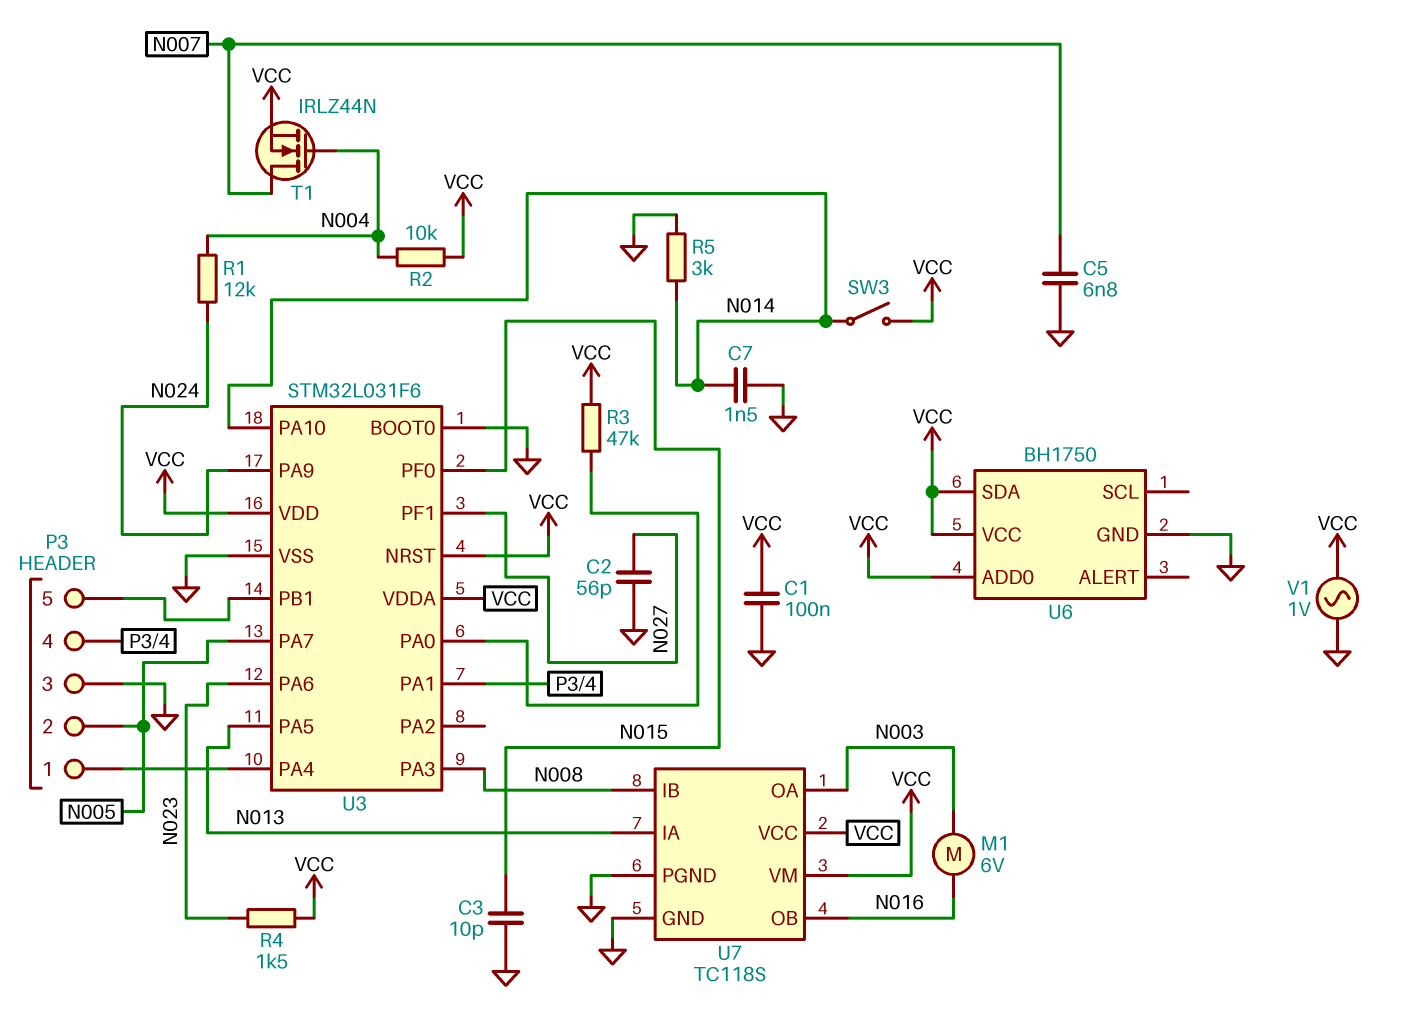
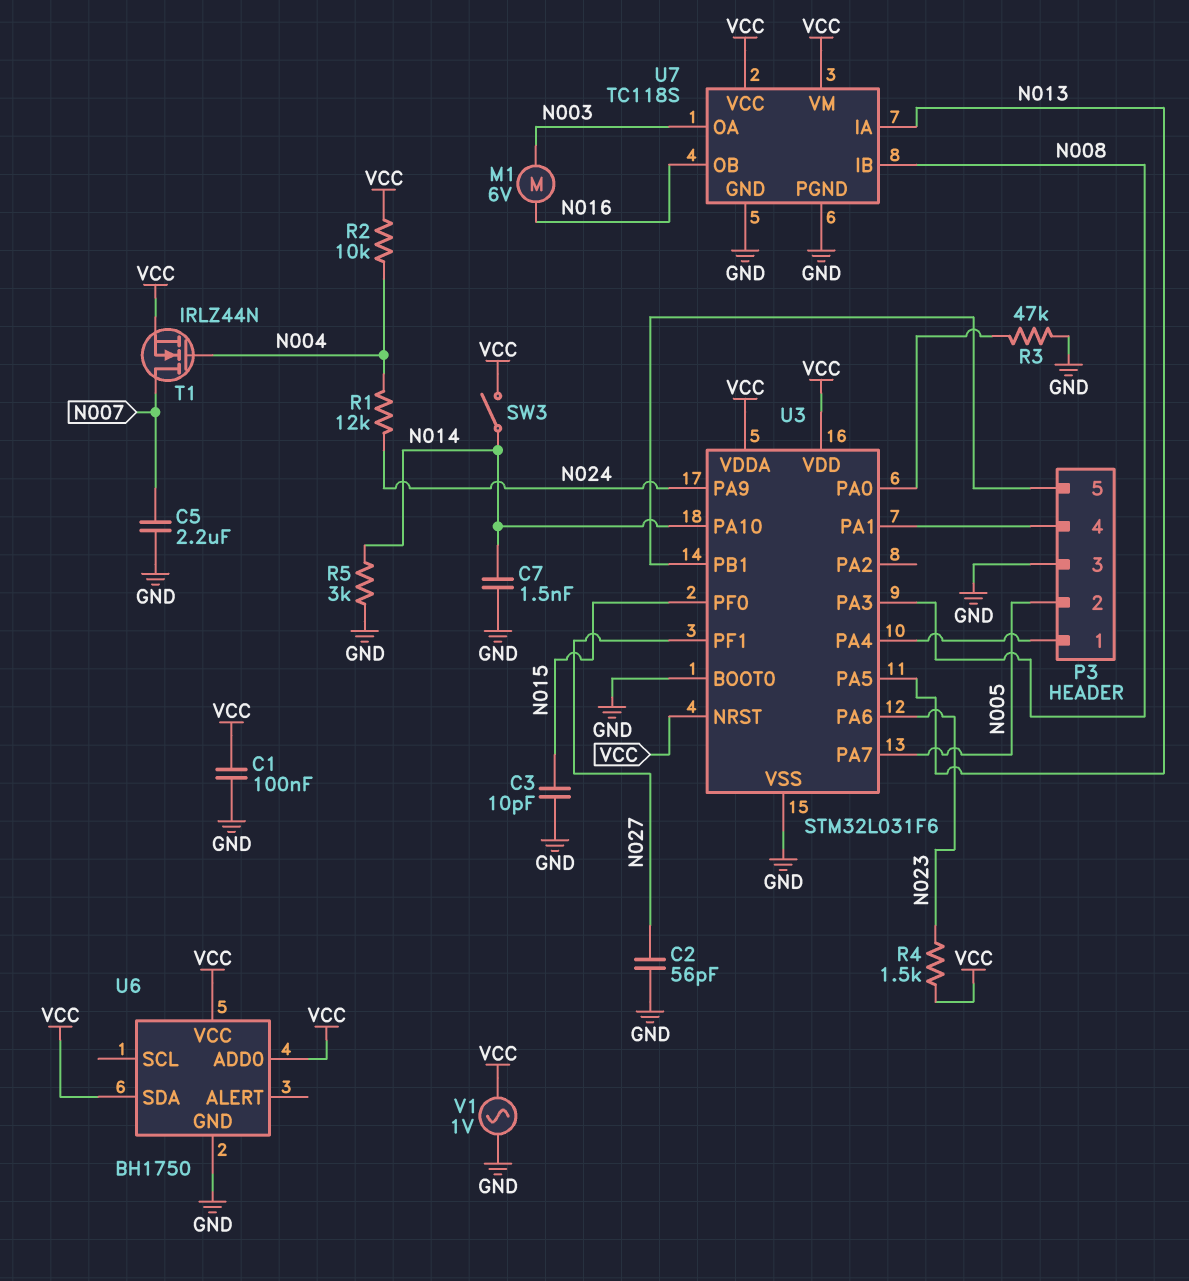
C5: 6.8nF (GND, N007) -> 2.2uF (GND, N007)
R3: 47k (U3/PA0, VCC) -> 47k (GND, U3/PA0)

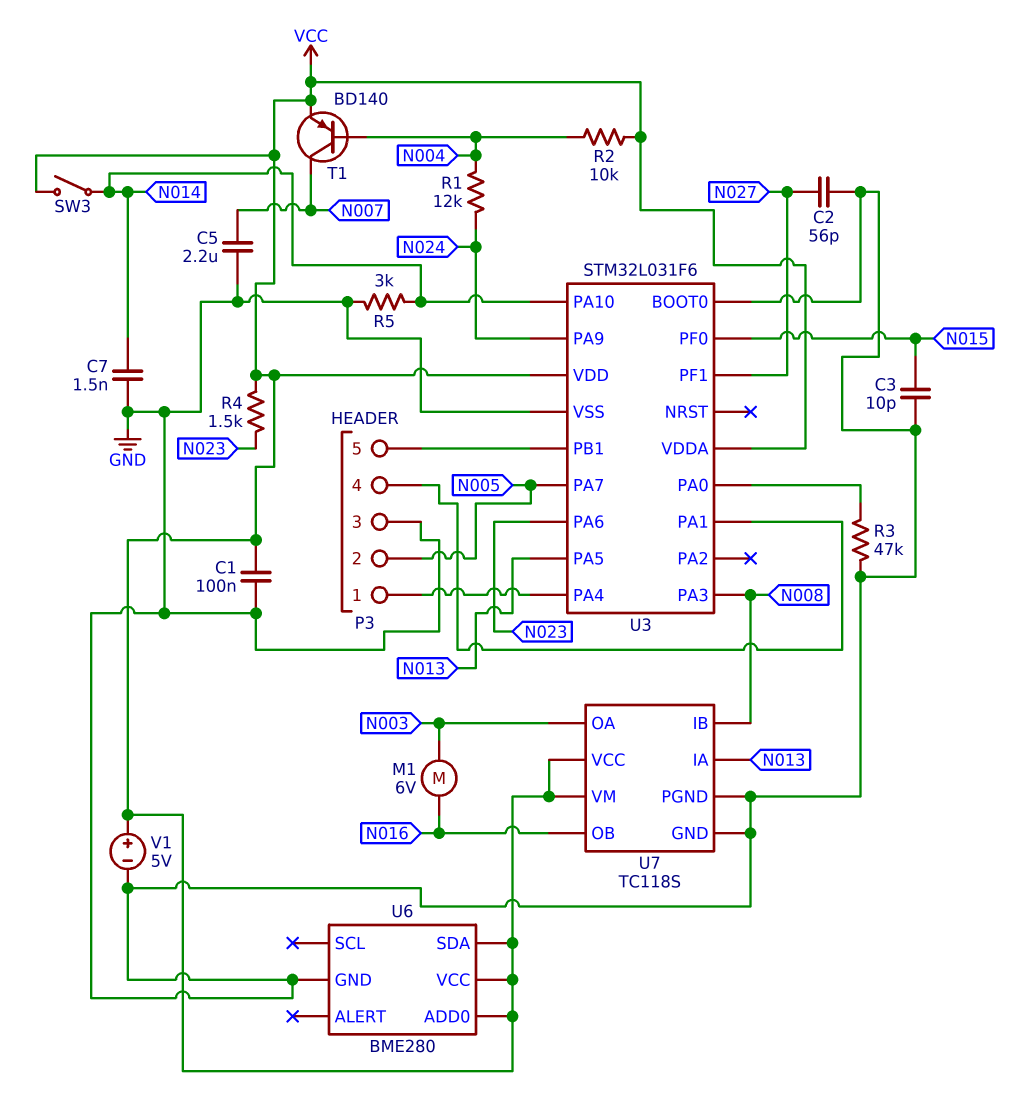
T1: NMOS IRLZ44N (G N004, D N007, S VCC) -> PNP BD140 (B N004, C N007, E VCC)
U3 pin NRST: VCC -> none
U6: BH1750 -> BME280
V1: AC 1V (GND, VCC) -> 5V (plus VCC, minus GND)

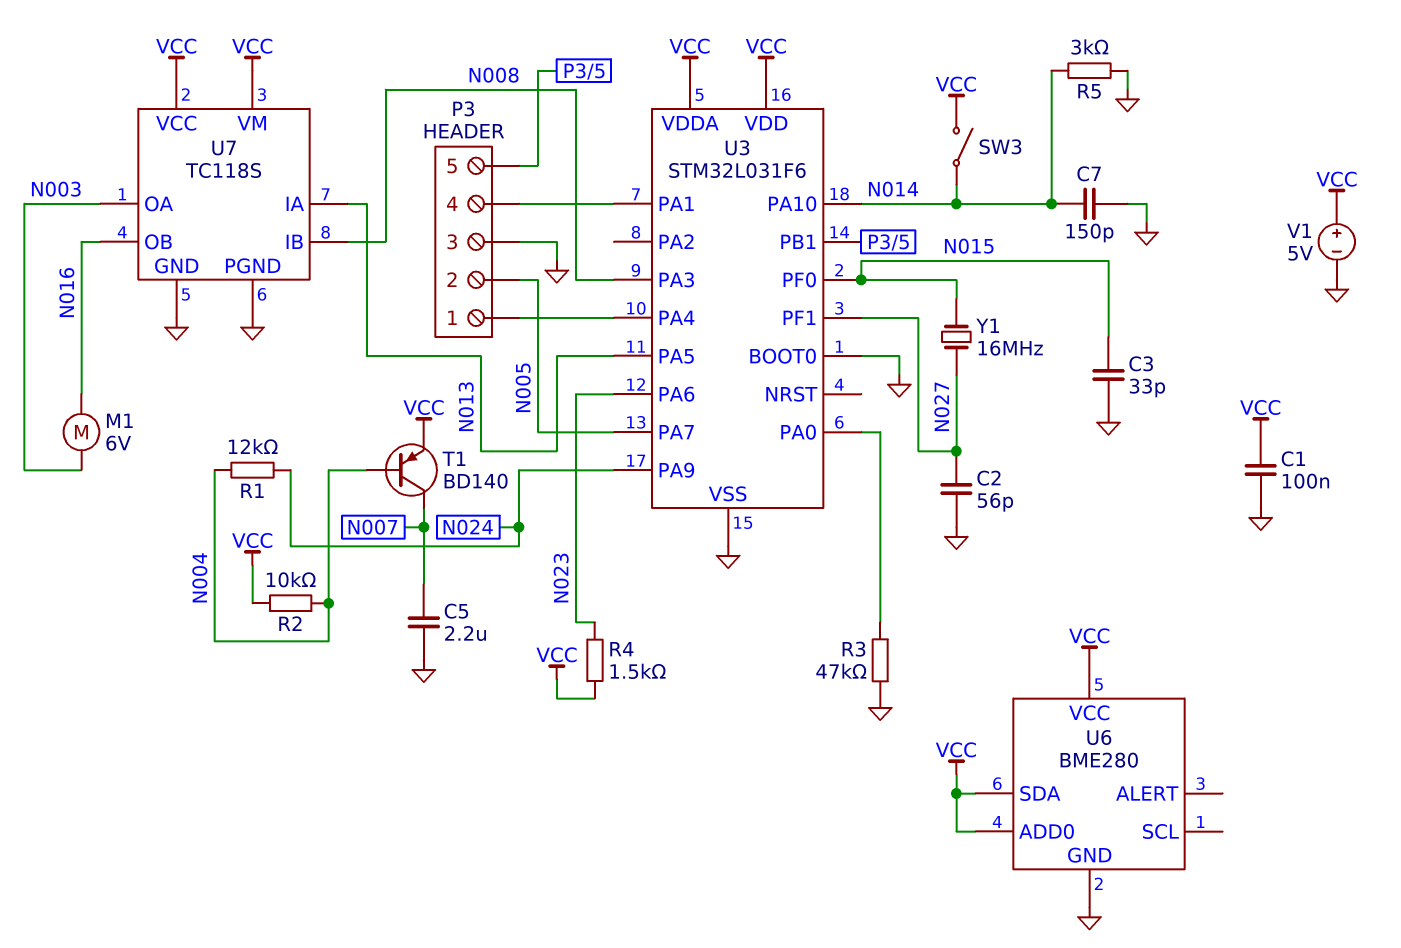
C3: 10pF (GND, N015) -> 33pF (GND, N015)
C7: 1.5nF (GND, N014) -> 150pF (GND, N014)
Y1: none -> 16MHz (N015, N027)

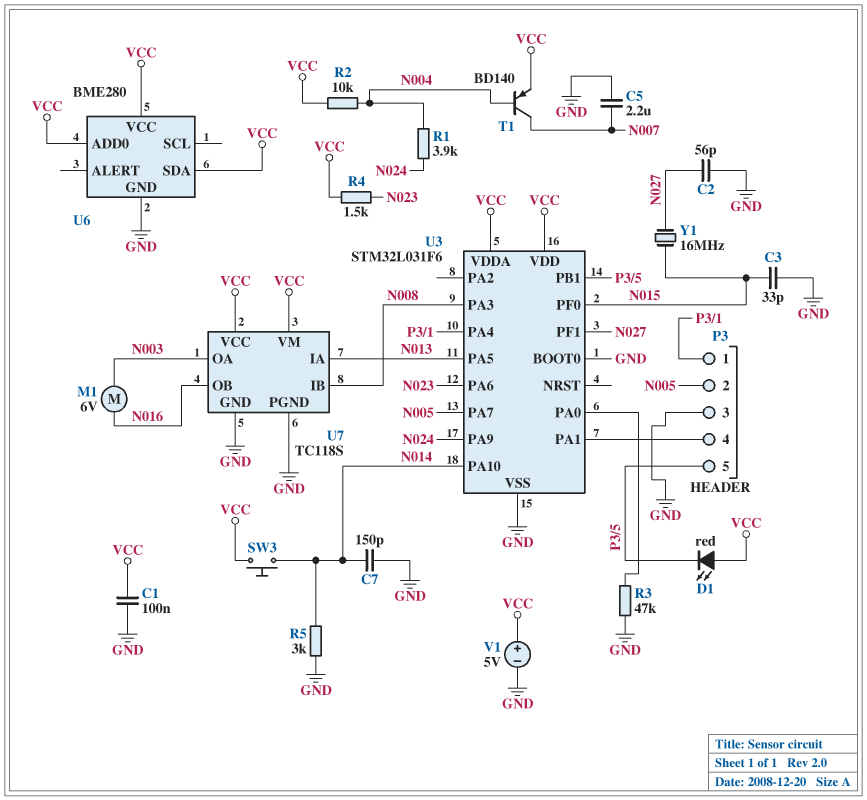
D1: none -> LED red (A VCC, K P3/5)
R1: 12k (N004, N024) -> 3.9k (N004, N024)
SW3: switch (N014, VCC) -> button (N014, VCC)

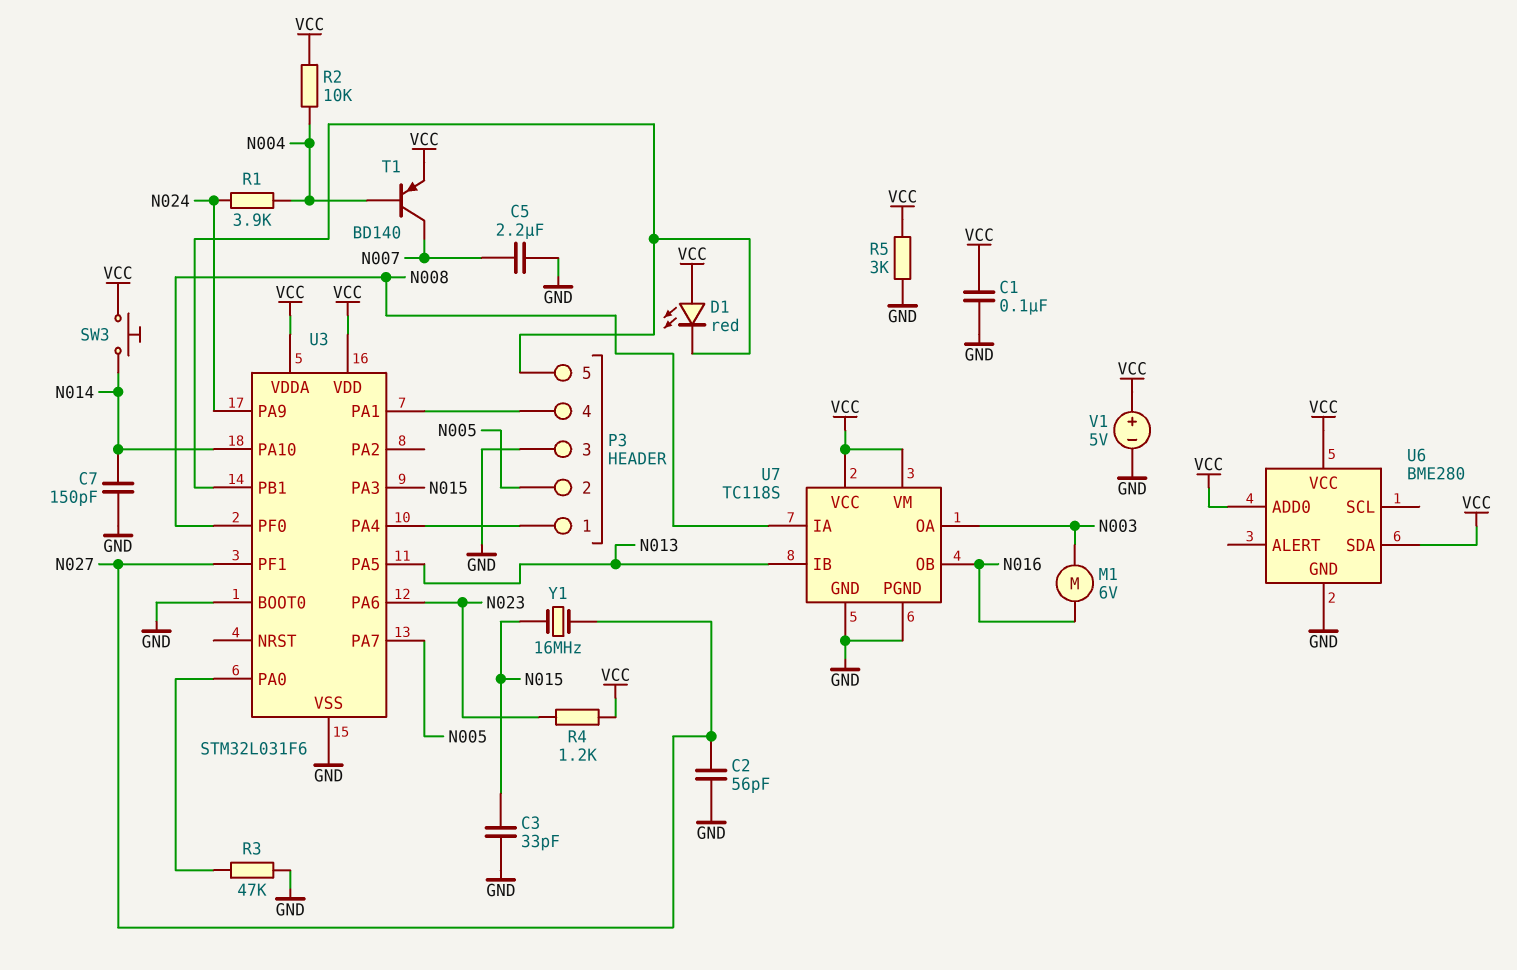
R4: 1.5k (N023, VCC) -> 1.2k (N023, VCC)
R5: 3k (GND, N014) -> 3k (GND, VCC)
U3 pin PA3: N008 -> N015
U3 pin PF0: N015 -> N008
U7 pin IA: N013 -> N008
U7 pin IB: N008 -> N013

